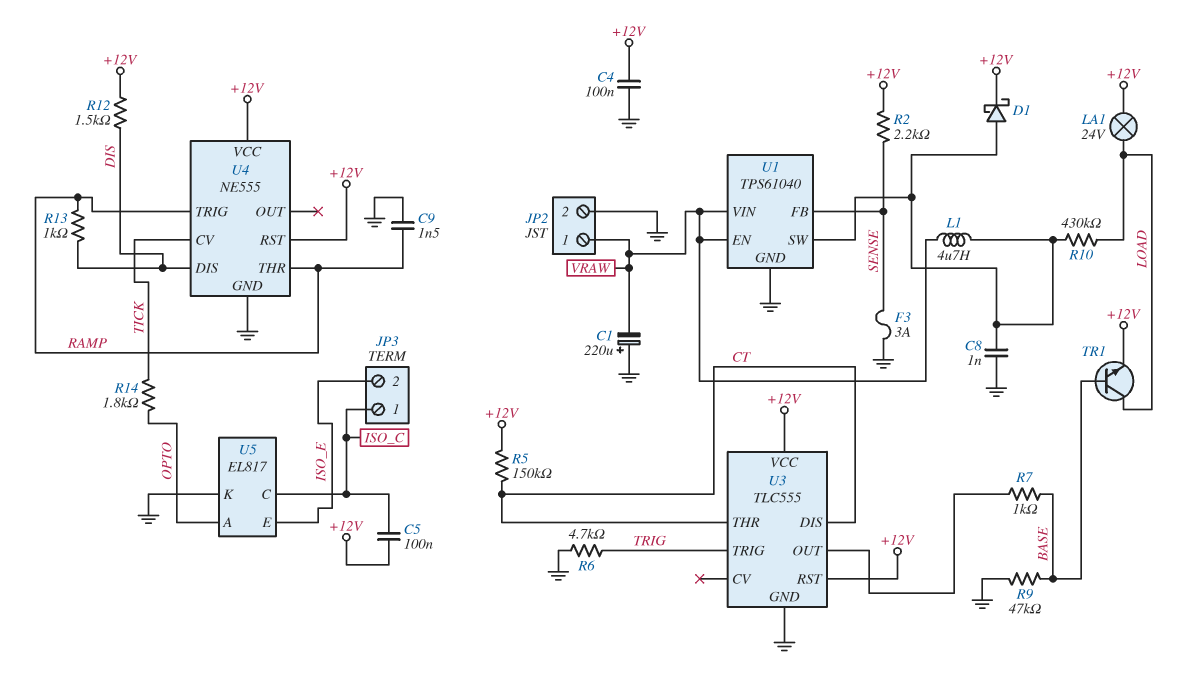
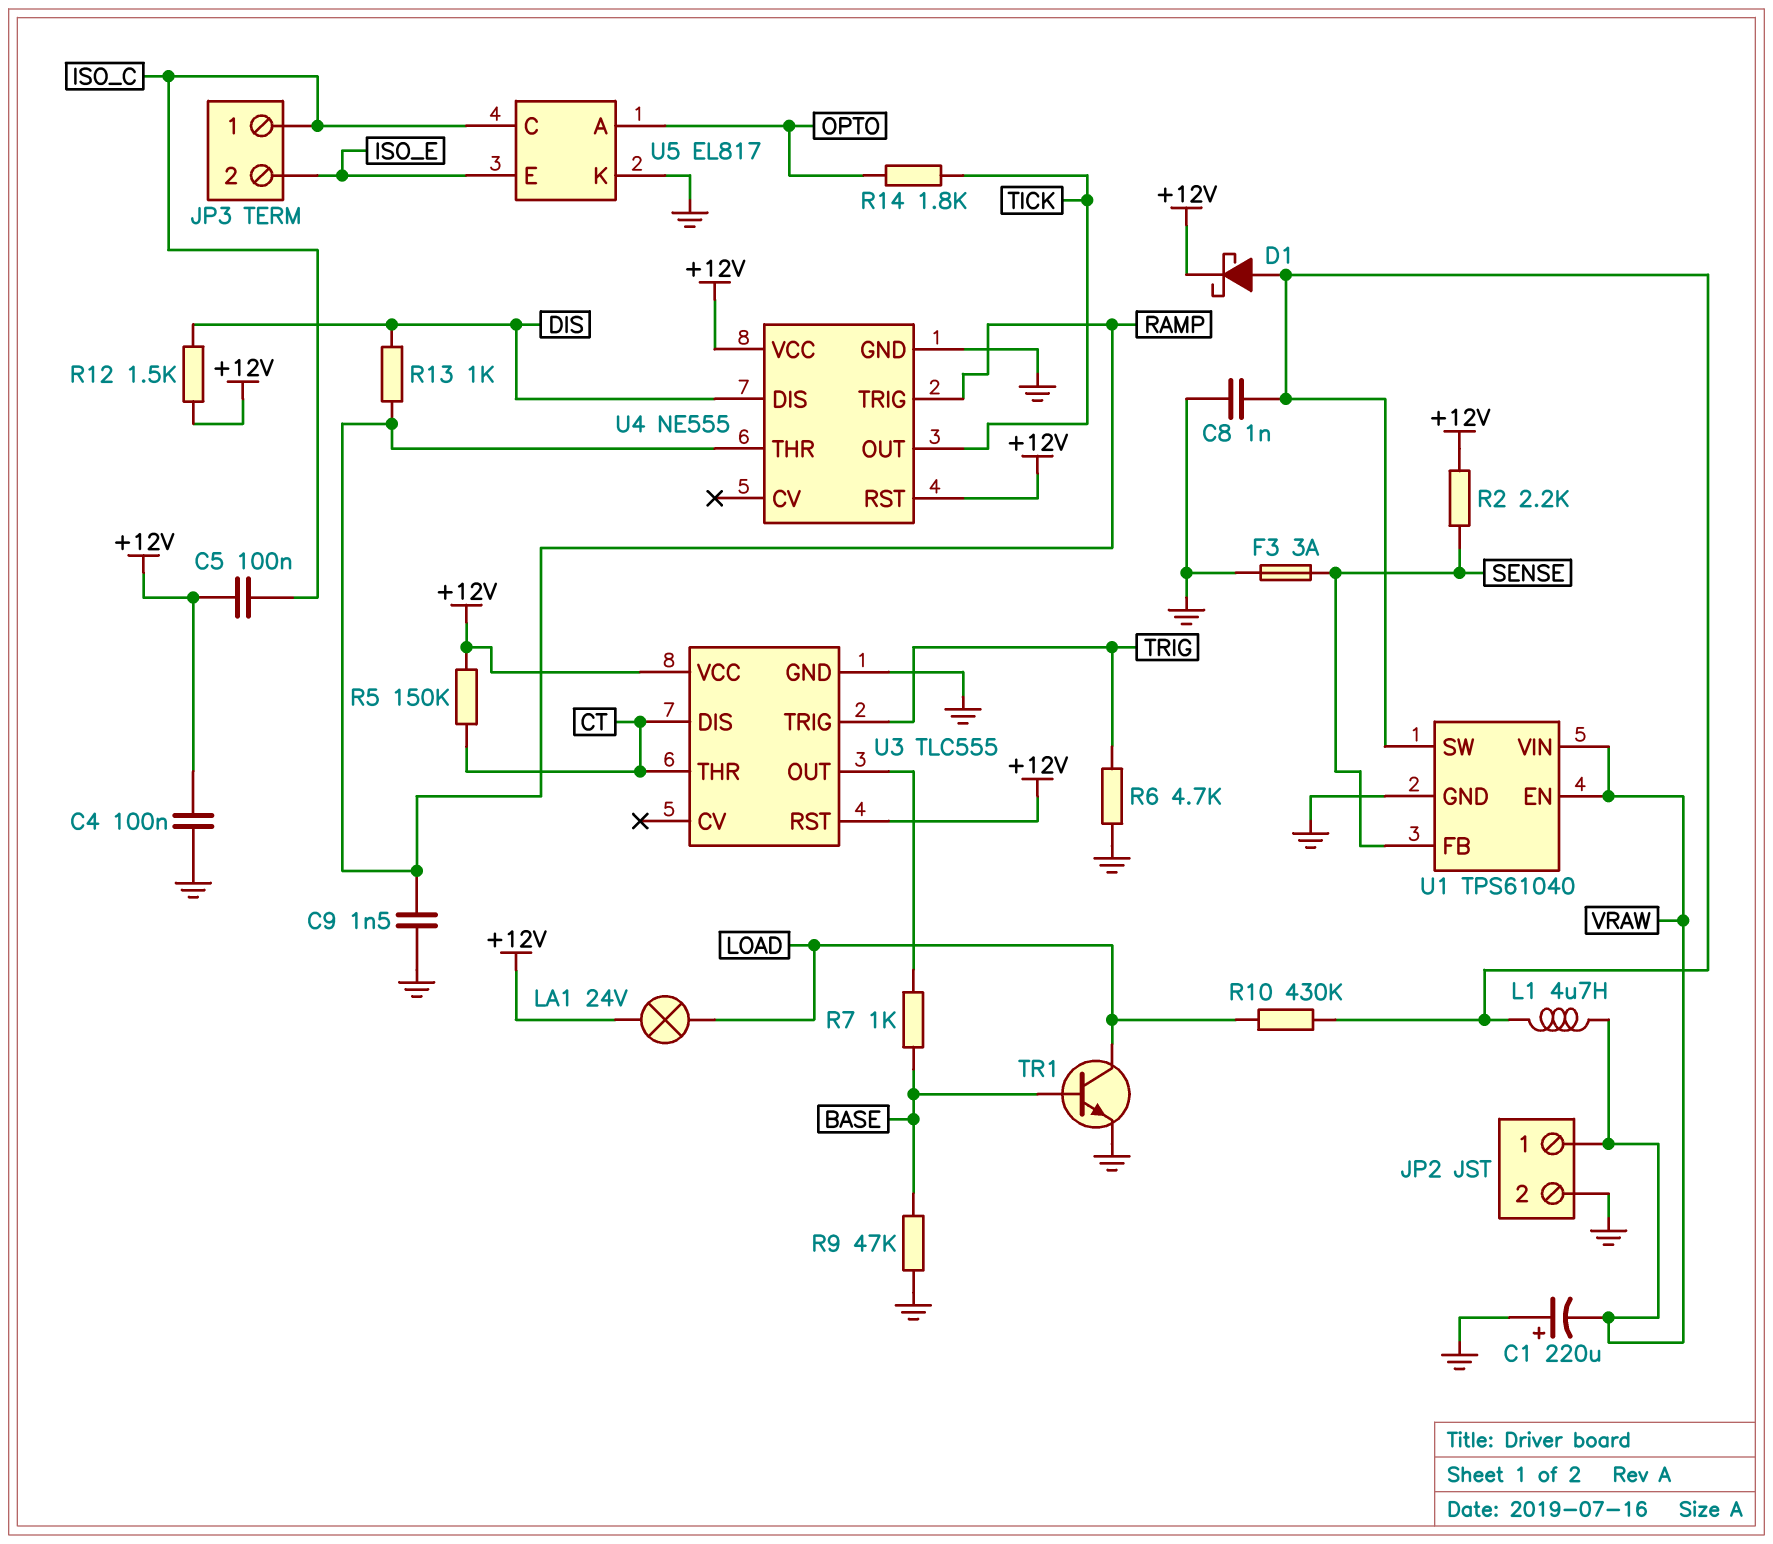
TR1: NPN (B BASE, C LOAD, E +12V) -> NPN (B BASE, C LOAD, E GND)
U4 pin CV: TICK -> none
U4 pin OUT: none -> TICK

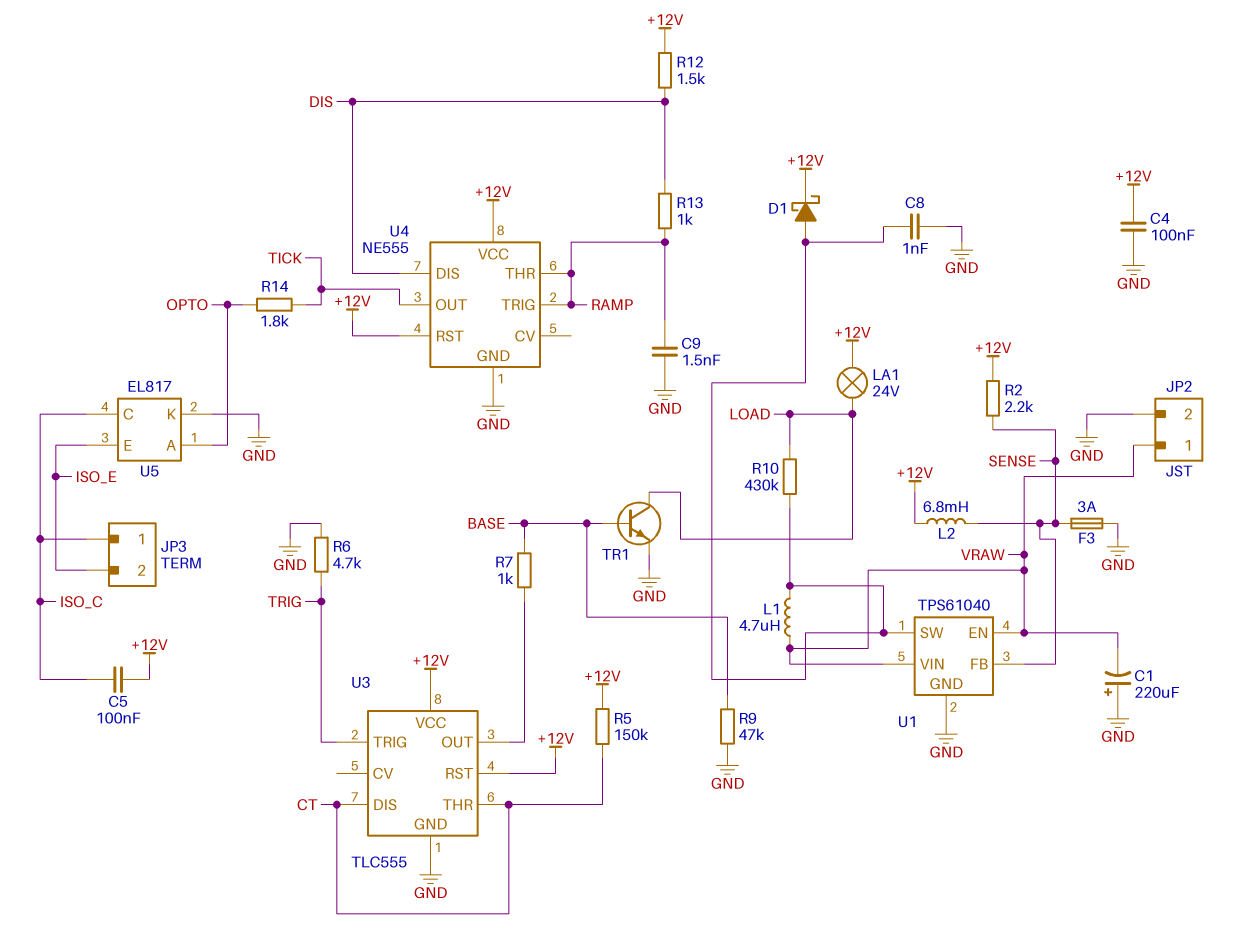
L2: none -> 6.8mH (+12V, SENSE)

